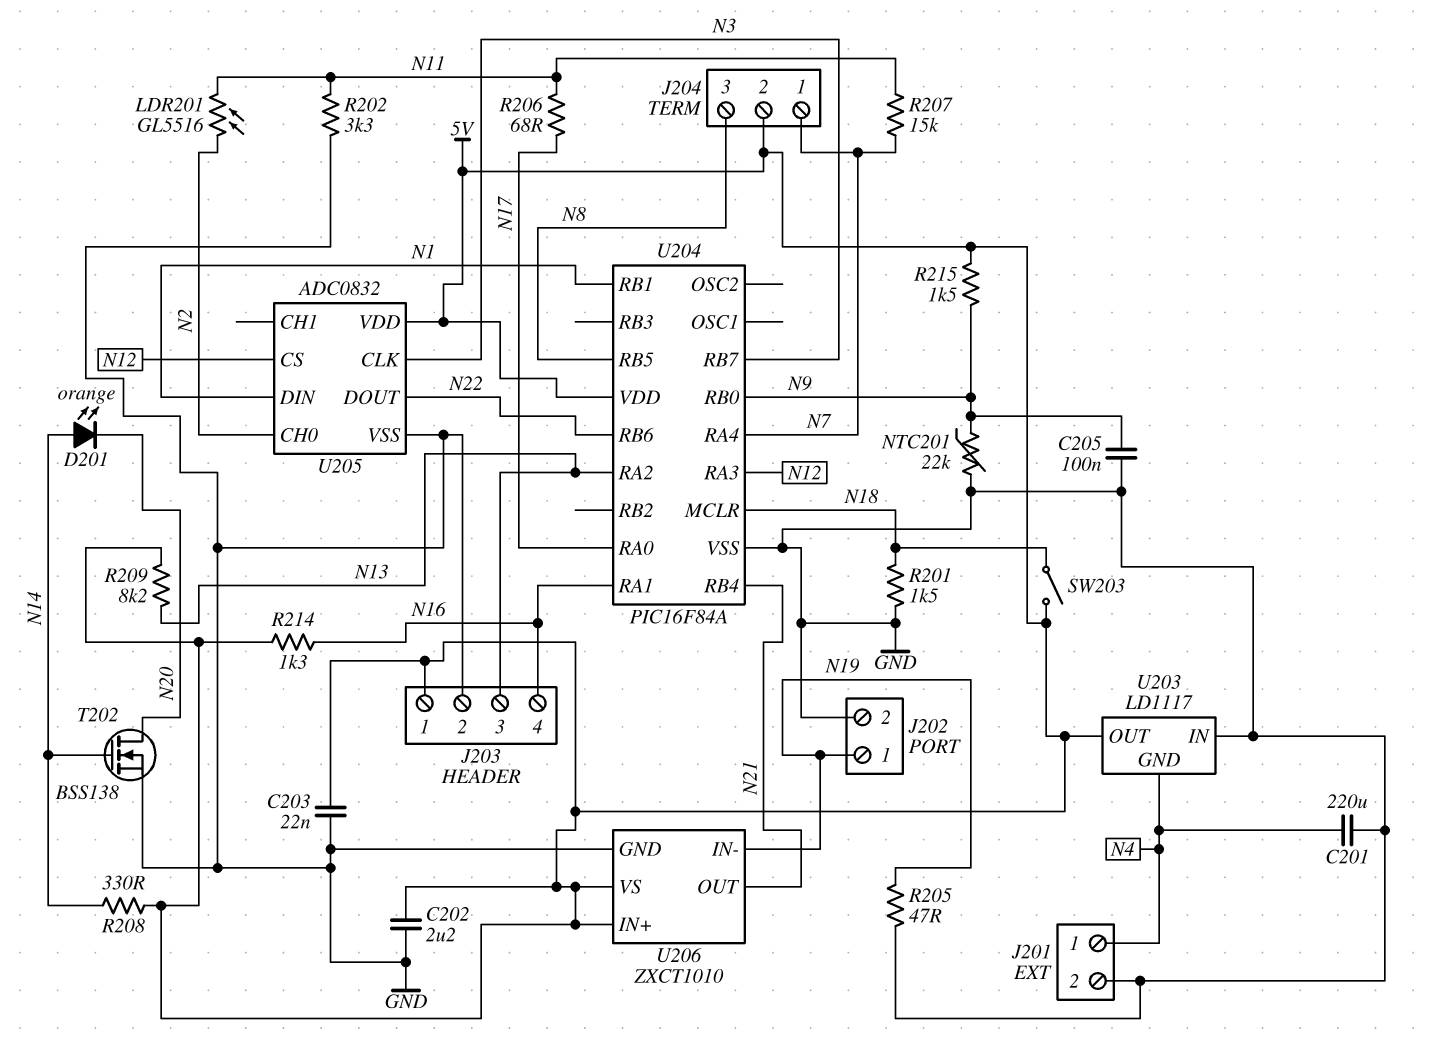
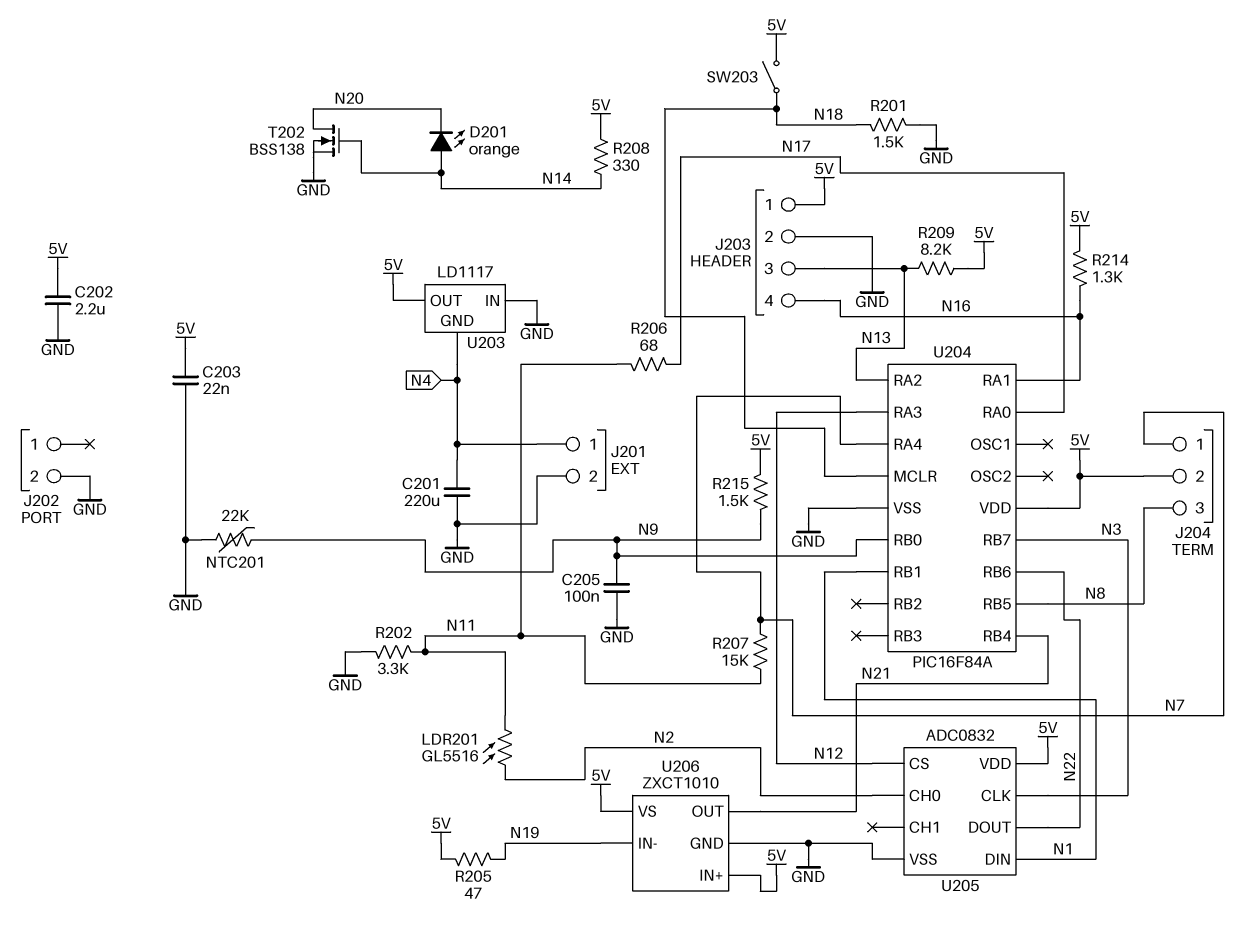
J202 pin 1: N19 -> none
R205: 47 (GND, N19) -> 47 (5V, N19)

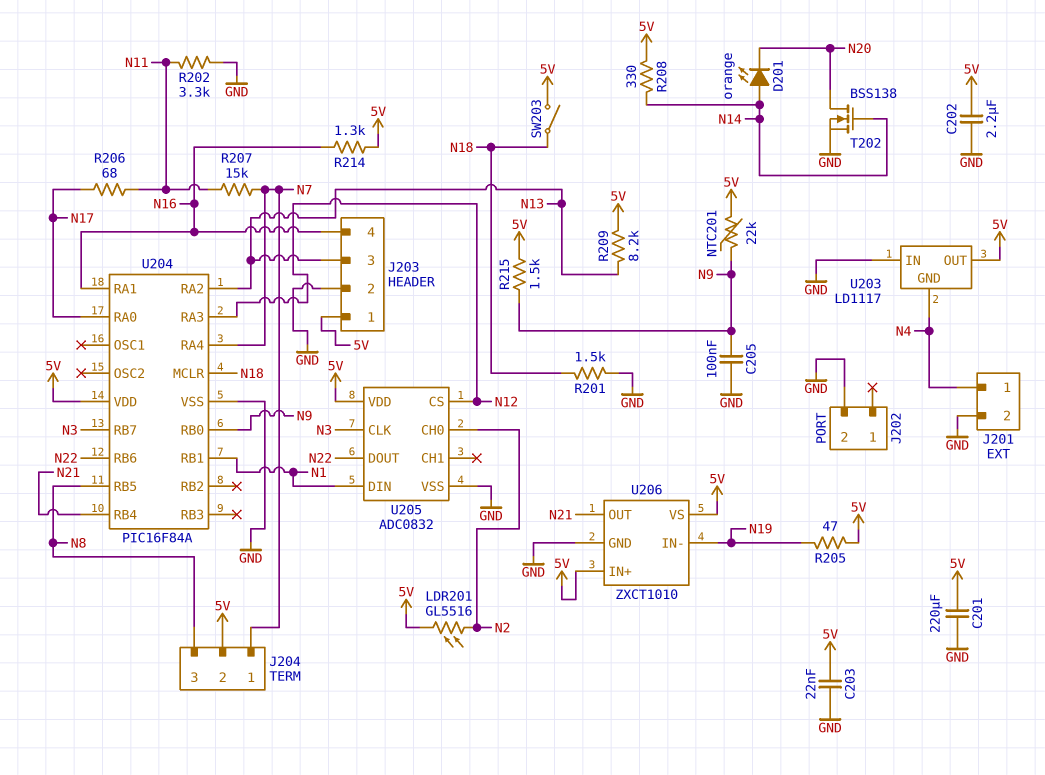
C201: 220uF (GND, N4) -> 220uF (5V, GND)
LDR201: GL5516 (N2, N11) -> GL5516 (5V, N2)
NTC201: 22k (GND, N9) -> 22k (5V, N9)

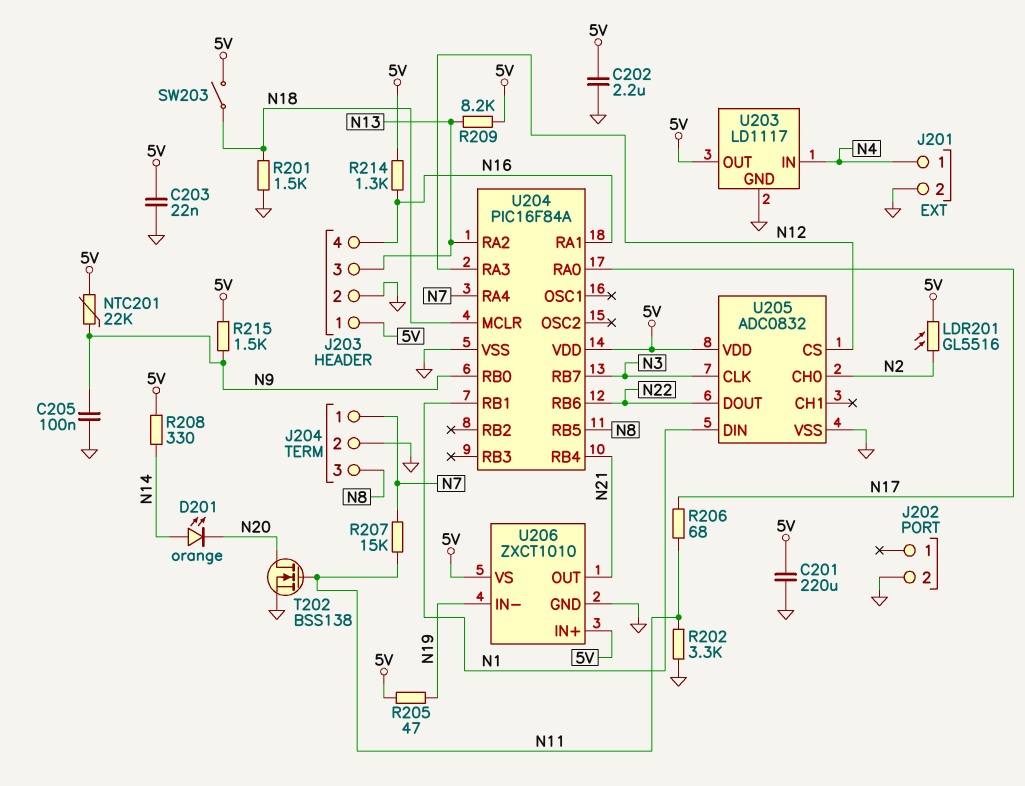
J204 pin 2: 5V -> GND
T202: NMOS BSS138 (G N14, D N20, S GND) -> NMOS BSS138 (G N11, D N20, S GND)
U203 pin GND: N4 -> GND
U203 pin IN: GND -> N4

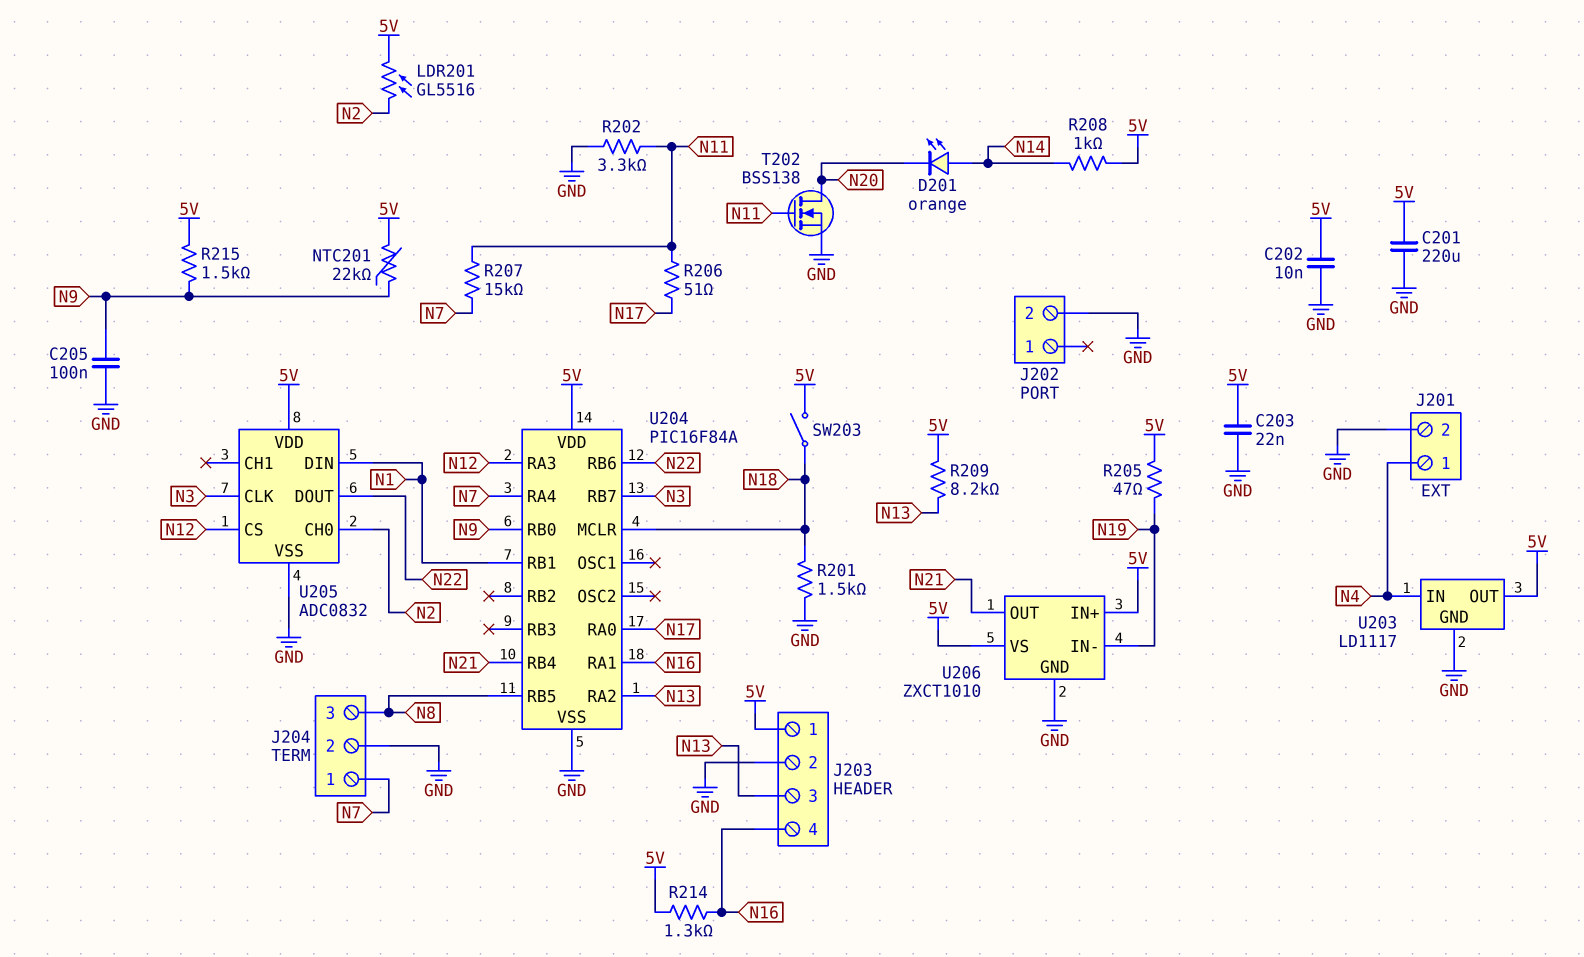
C202: 2.2uF (5V, GND) -> 10nF (5V, GND)
R206: 68 (N11, N17) -> 51 (N11, N17)
R208: 330 (5V, N14) -> 1k (5V, N14)

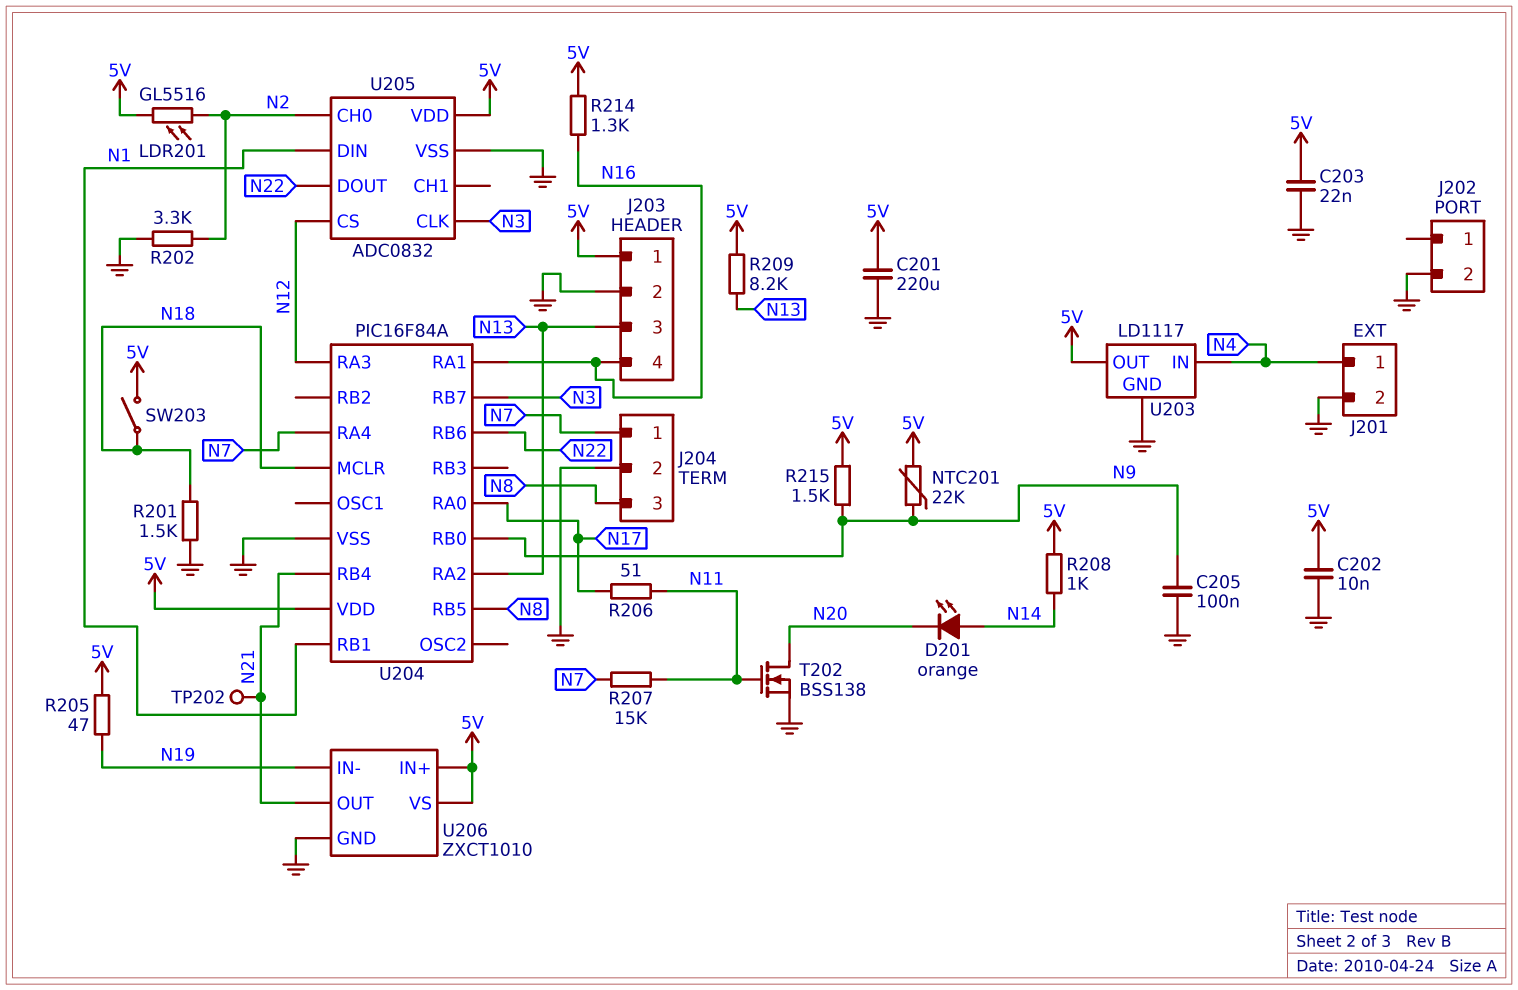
R202: 3.3k (GND, N11) -> 3.3k (GND, N2)
TP202: none -> test point (N21)

